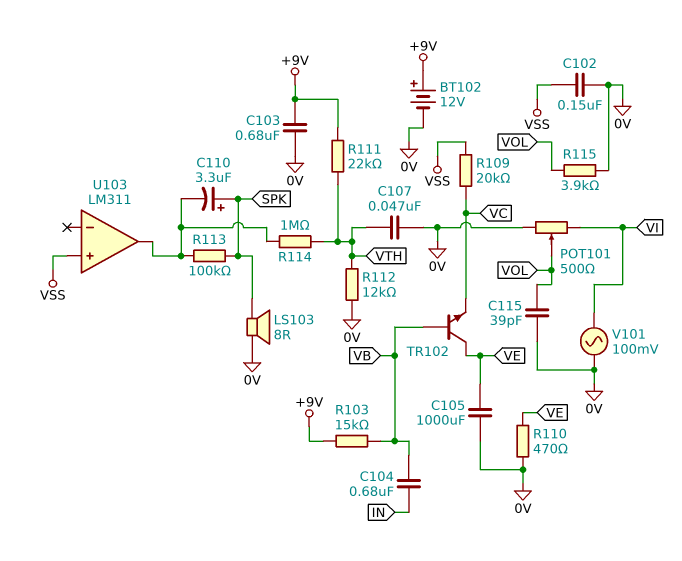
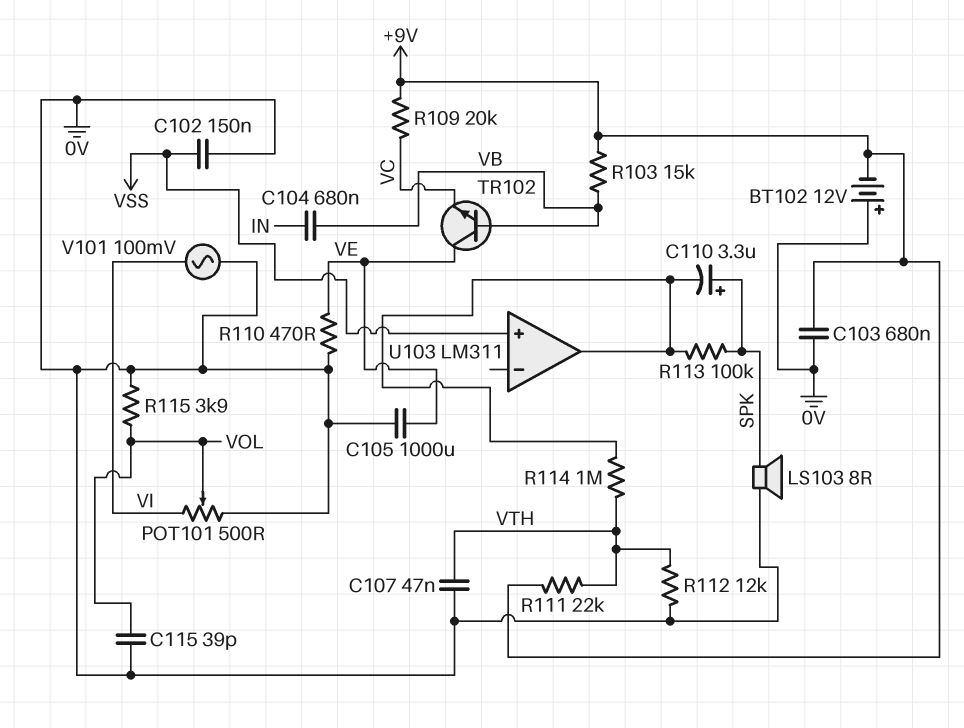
BT102: 12V (plus +9V, minus 0V) -> 12V (plus 0V, minus +9V)
R109: 20k (VC, VSS) -> 20k (+9V, VC)

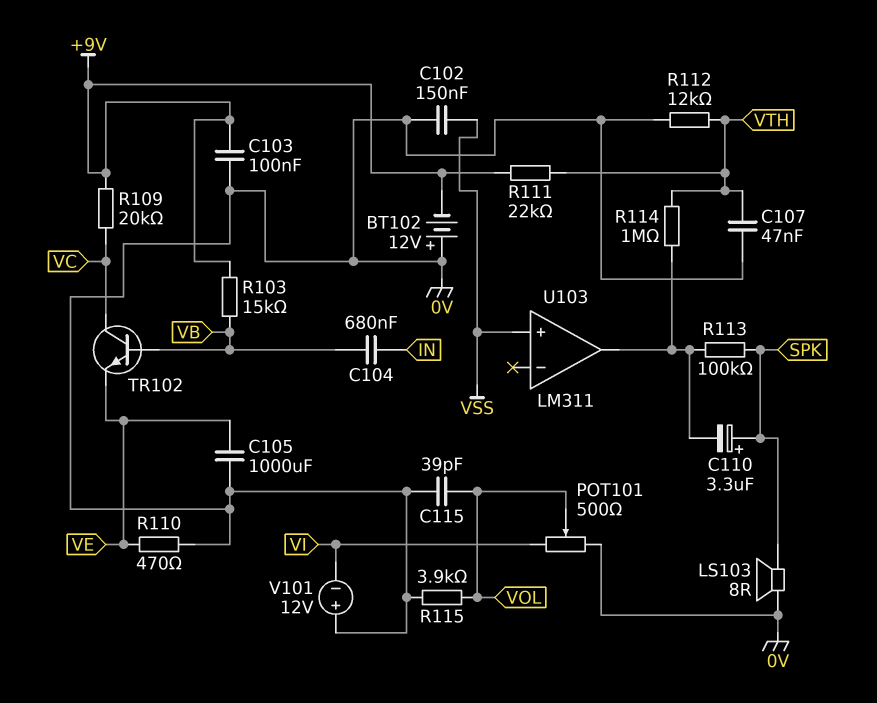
C103: 680nF (+9V, 0V) -> 100nF (+9V, 0V)
TR102: NPN (B VB, C VE, E VC) -> NPN (B VB, C VC, E VE)
V101: AC 100mV (0V, VI) -> 12V (plus 0V, minus VI)

